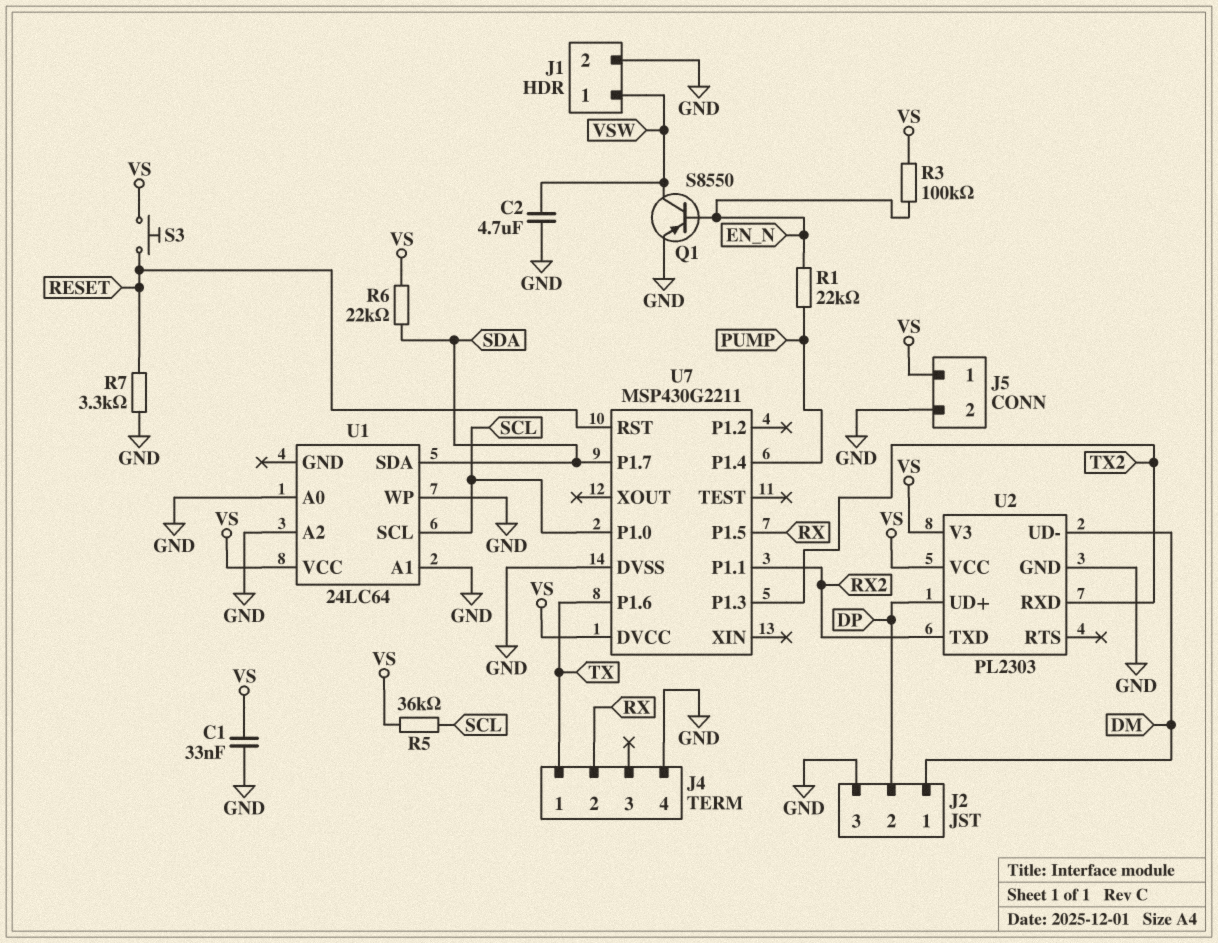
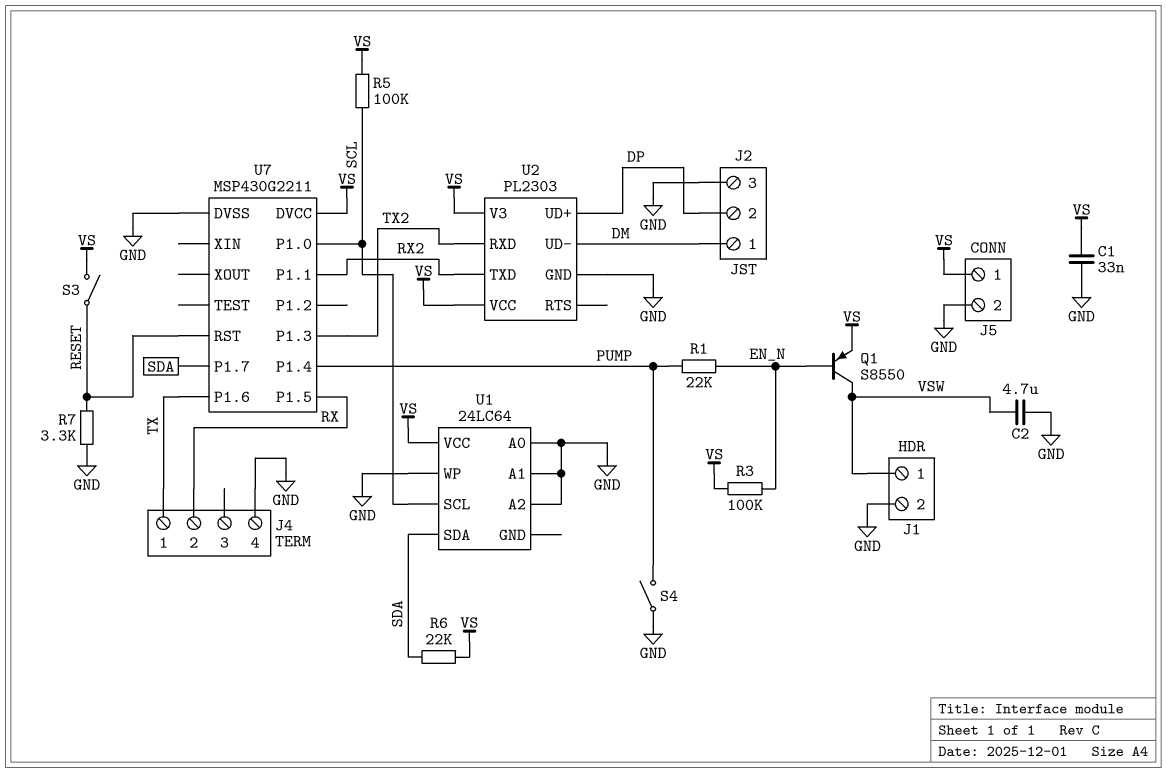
Q1: PNP S8550 (B EN_N, C VSW, E GND) -> PNP S8550 (B EN_N, C VSW, E VS)
R5: 36k (SCL, VS) -> 100k (SCL, VS)
S3: button (RESET, VS) -> switch (RESET, VS)
S4: none -> switch (GND, PUMP)

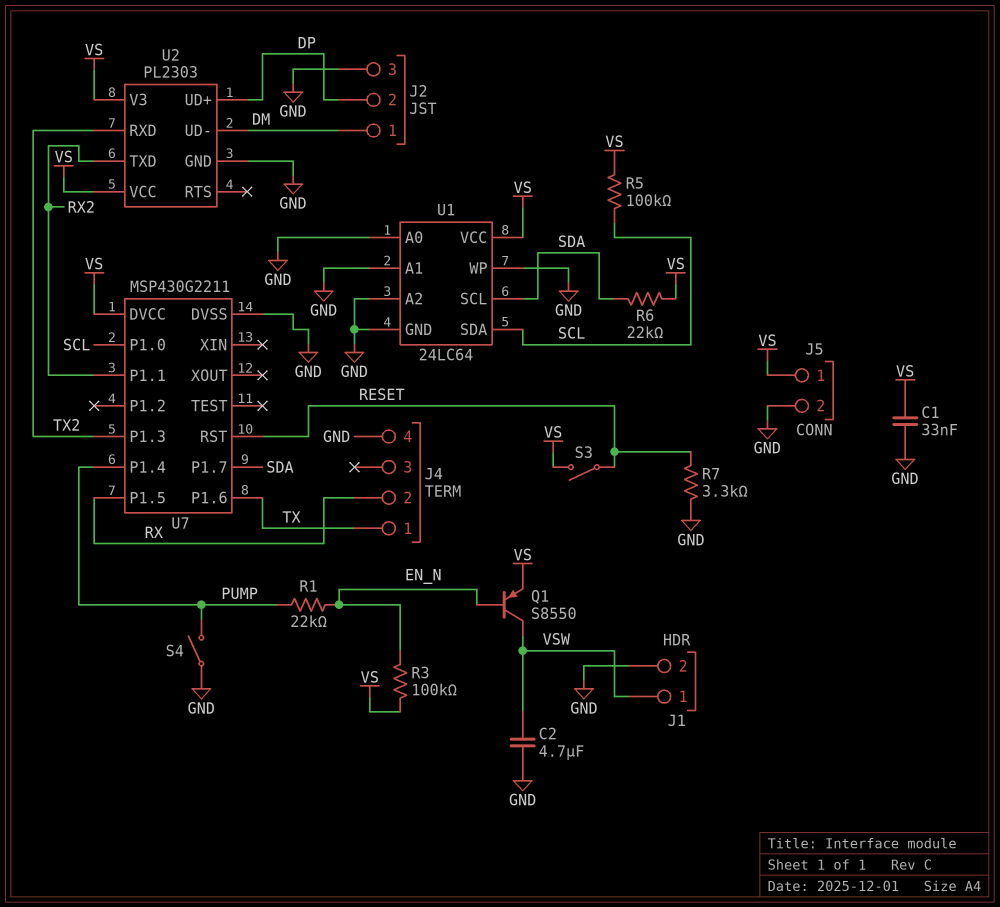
U1 pin GND: none -> GND
U1 pin SCL: SCL -> SDA
U1 pin SDA: SDA -> SCL

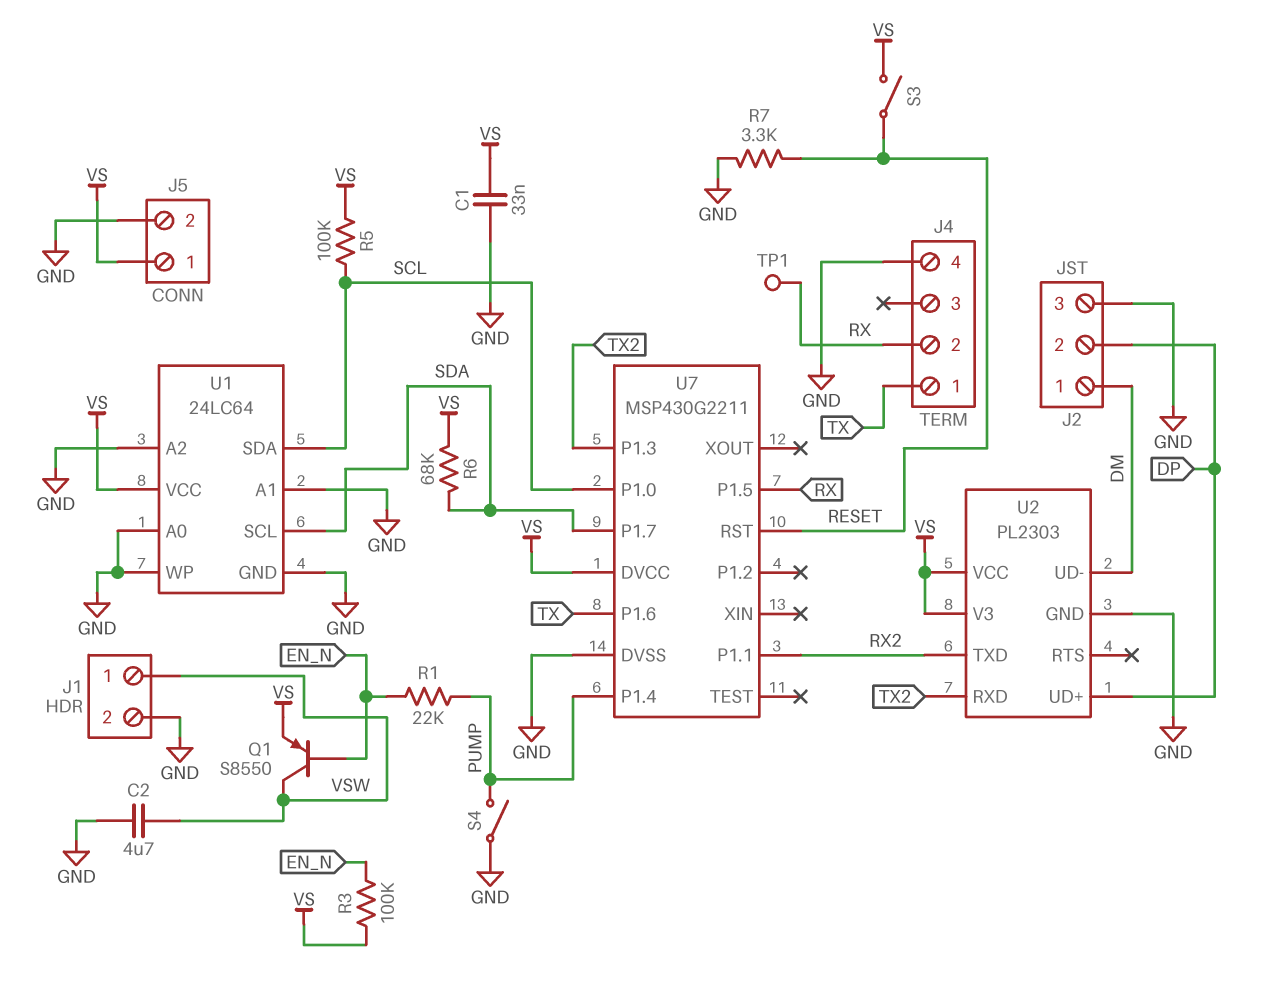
R6: 22k (SDA, VS) -> 68k (SDA, VS)
TP1: none -> test point (RX)

